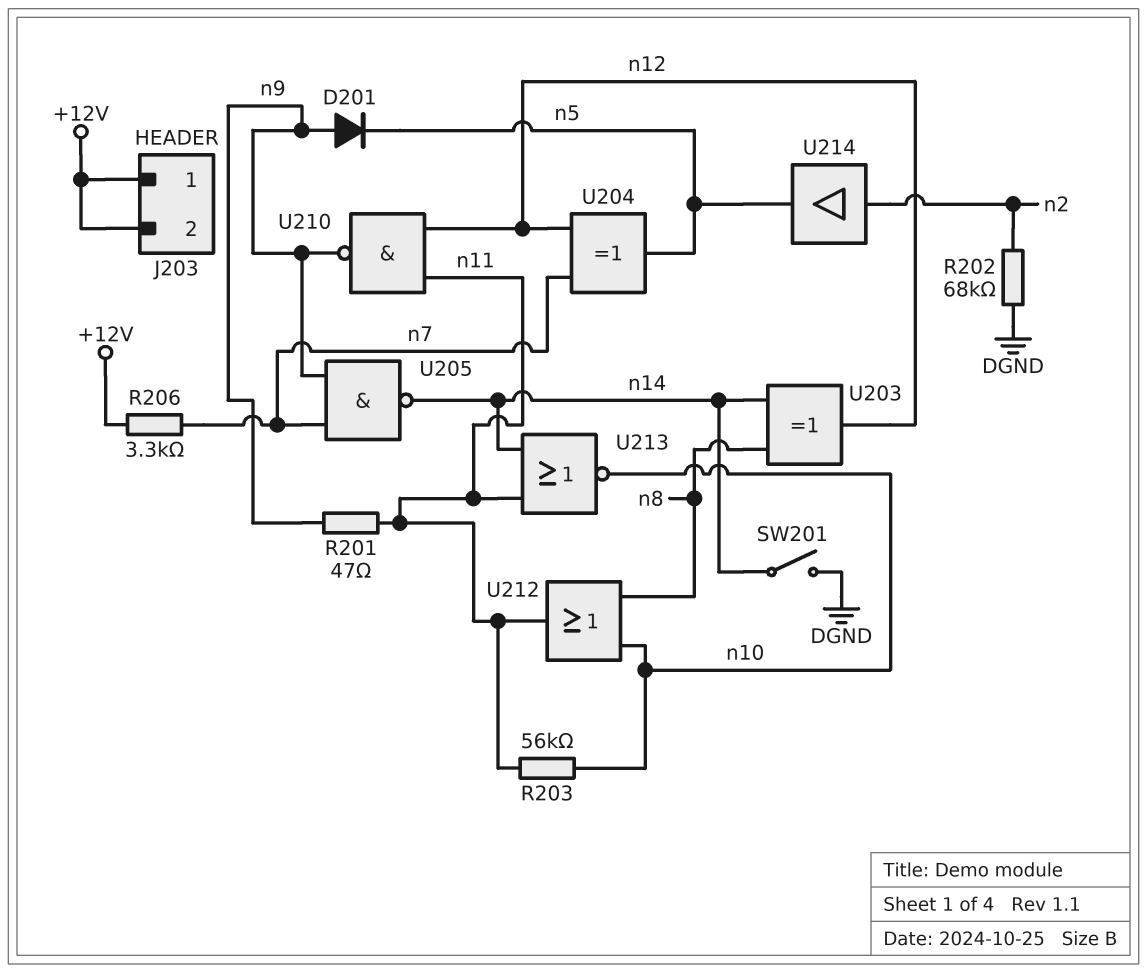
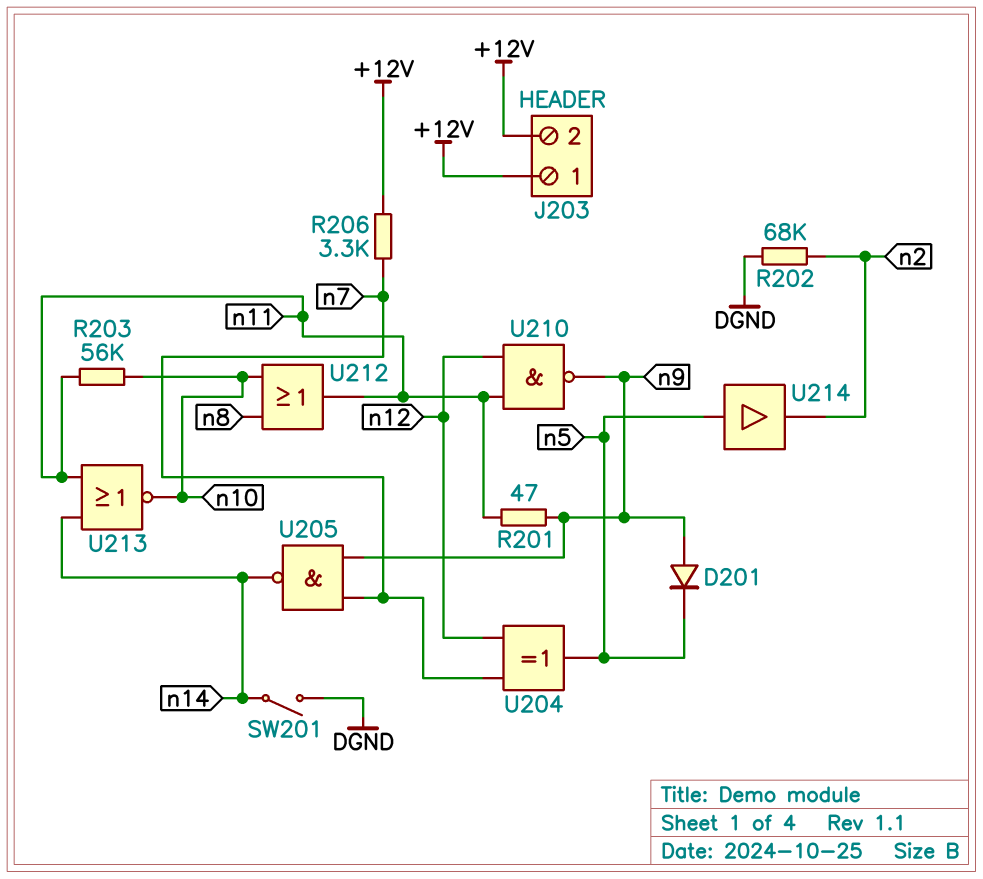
U203: XOR (in n8, in n14, out n12) -> none
U214: buffer (in n2, out n5) -> buffer (in n5, out n2)

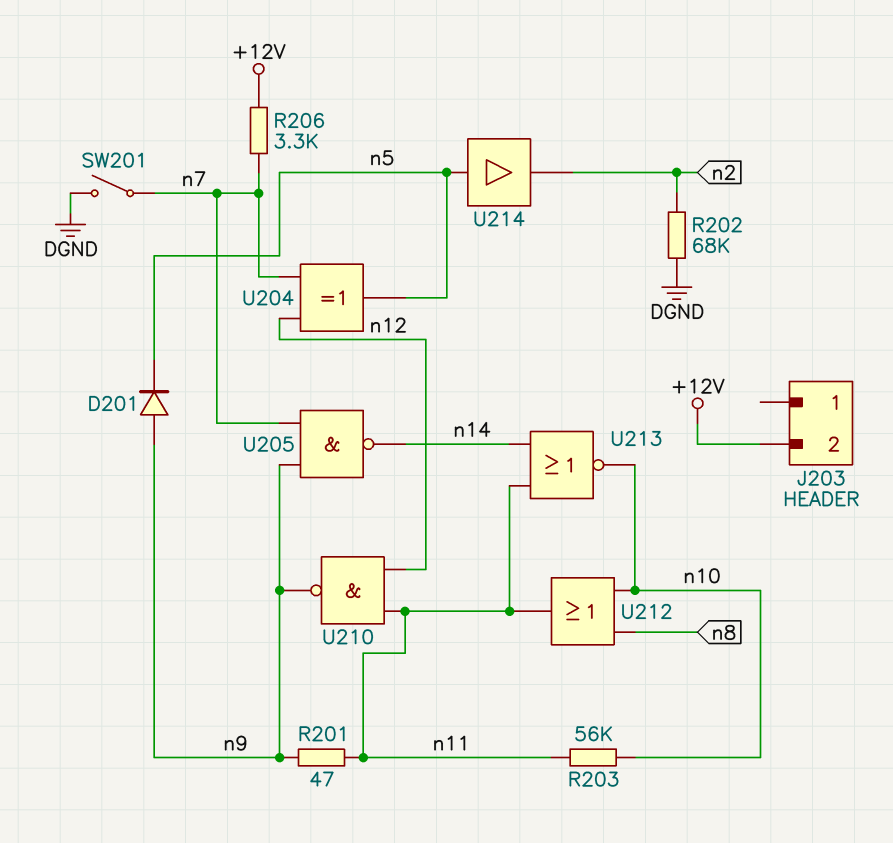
J203 pin 1: +12V -> none
SW201: switch (DGND, n14) -> switch (DGND, n7)

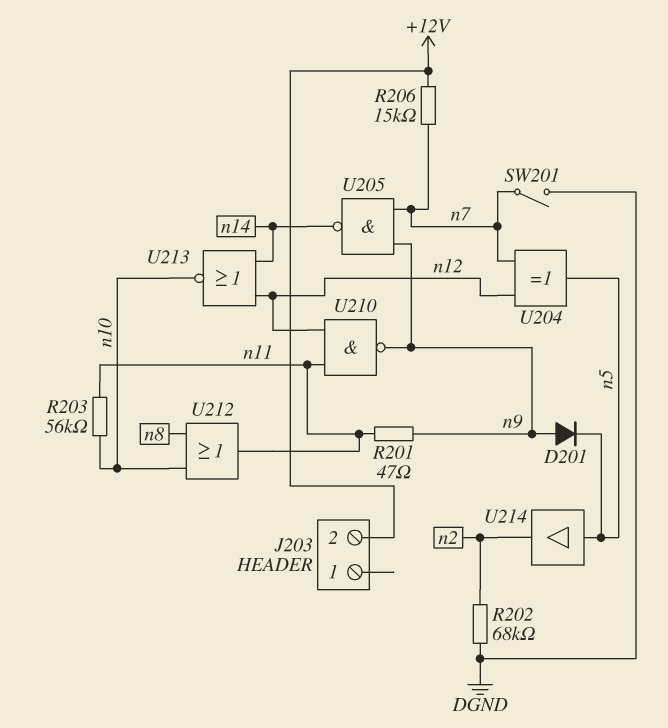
R206: 3.3k (+12V, n7) -> 15k (+12V, n7)
U213: NOR (in n11, in n14, out n10) -> NOR (in n12, in n14, out n10)

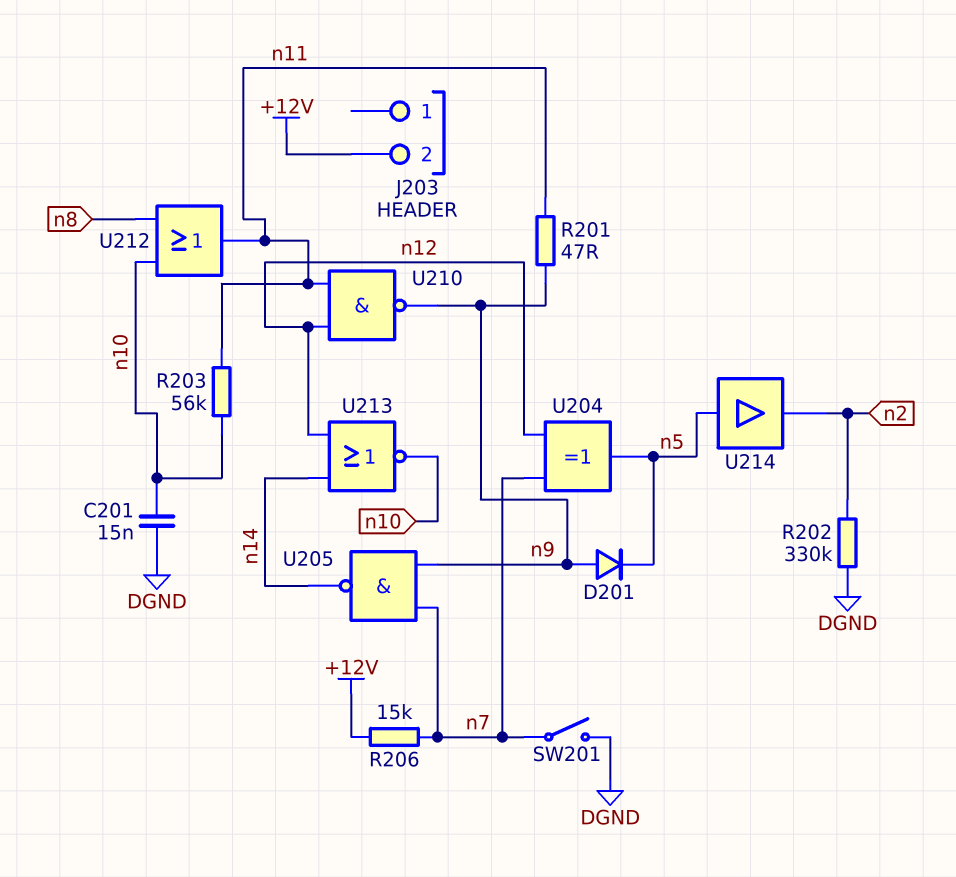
C201: none -> 15nF (DGND, n10)
R202: 68k (DGND, n2) -> 330k (DGND, n2)

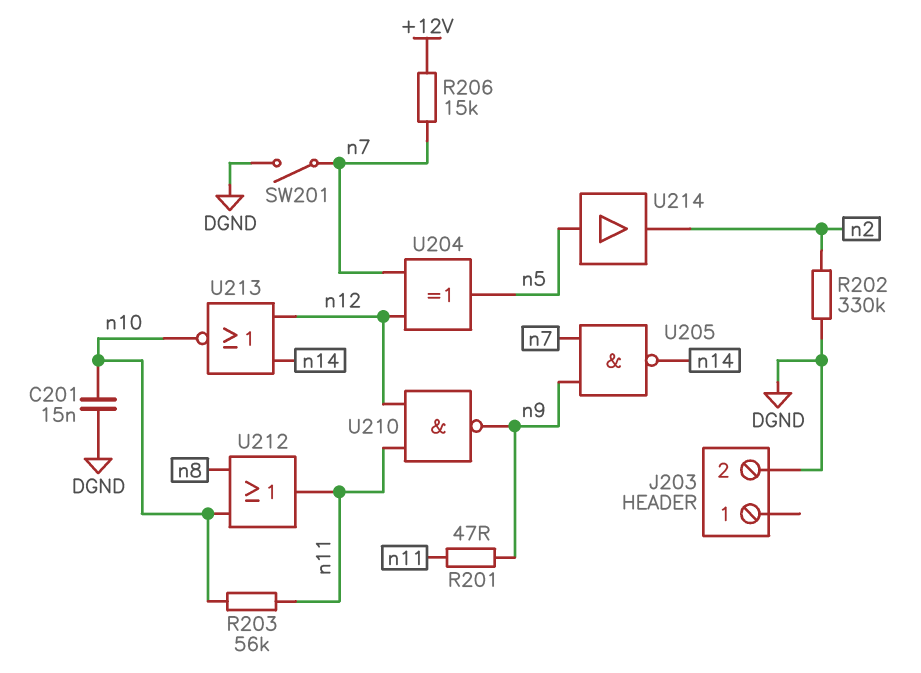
D201: diode (A n9, K n5) -> none
J203 pin 2: +12V -> DGND

